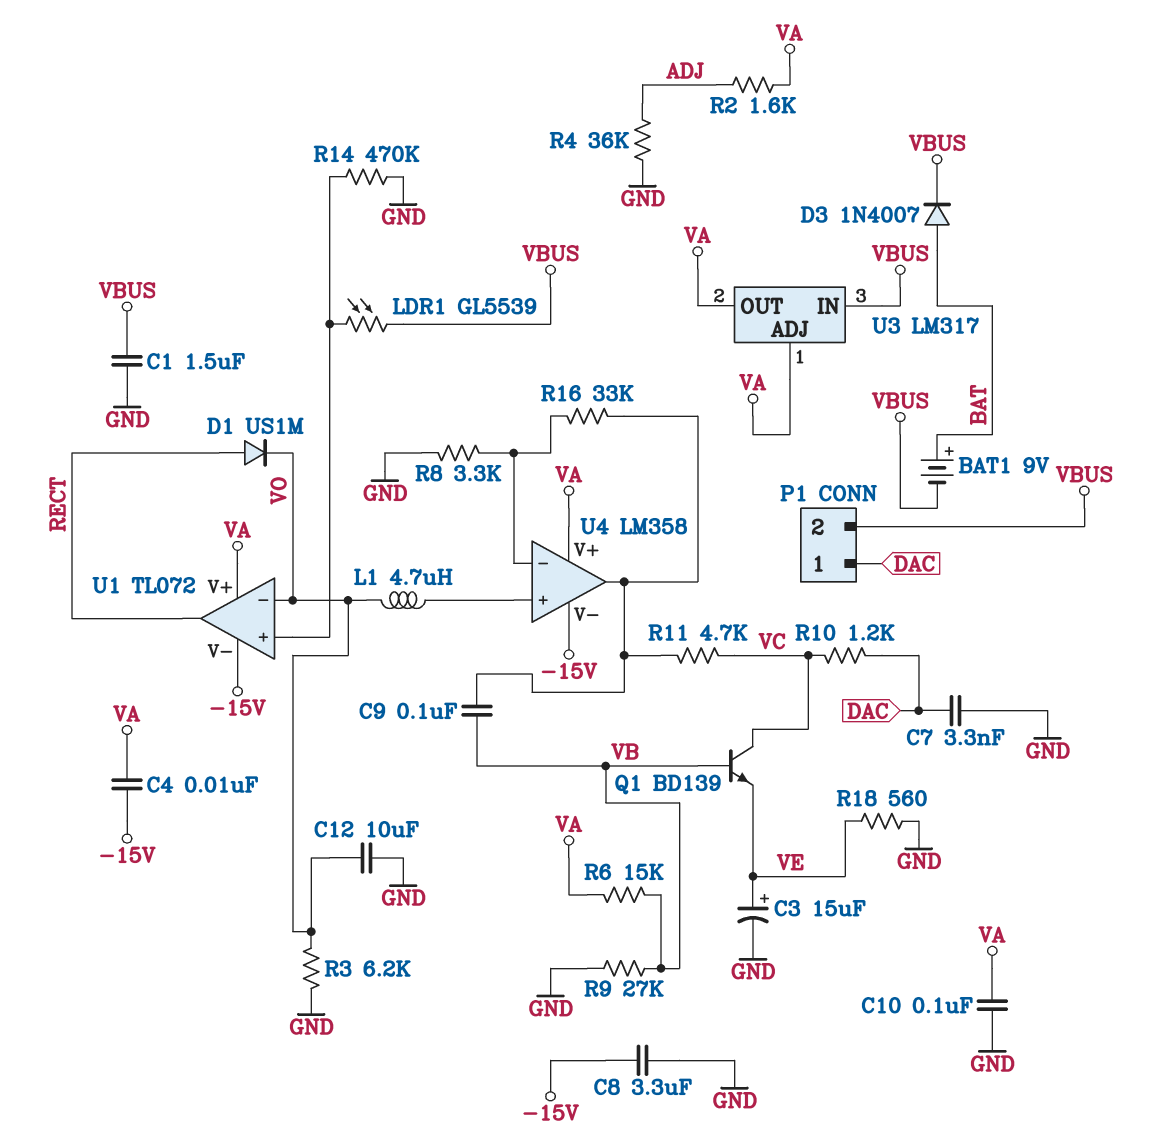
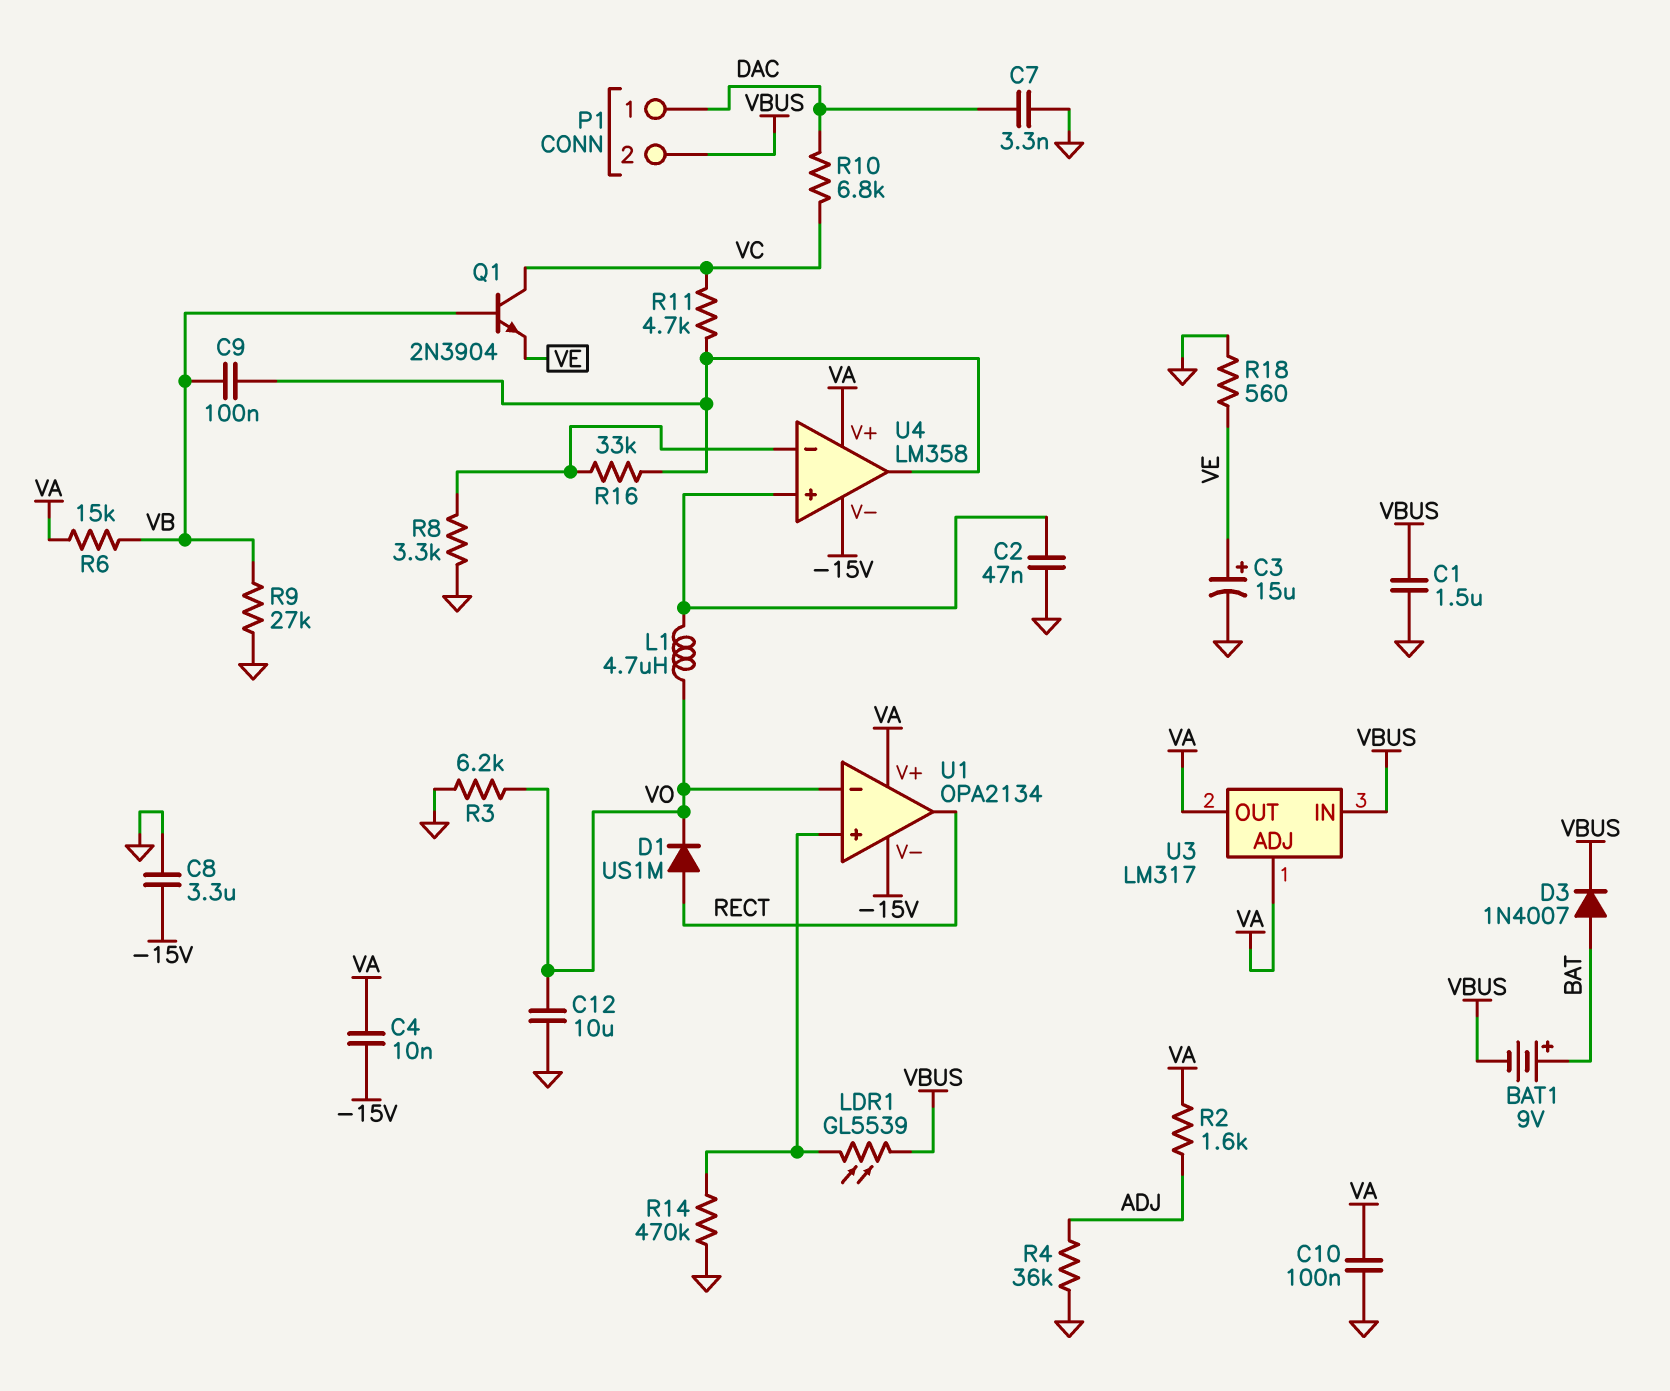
C2: none -> 47nF (GND, U4/in+)
Q1: NPN BD139 (B VB, C VC, E VE) -> NPN 2N3904 (B VB, C VC, E VE)
R10: 1.2k (DAC, VC) -> 6.8k (DAC, VC)
U1: TL072 -> OPA2134

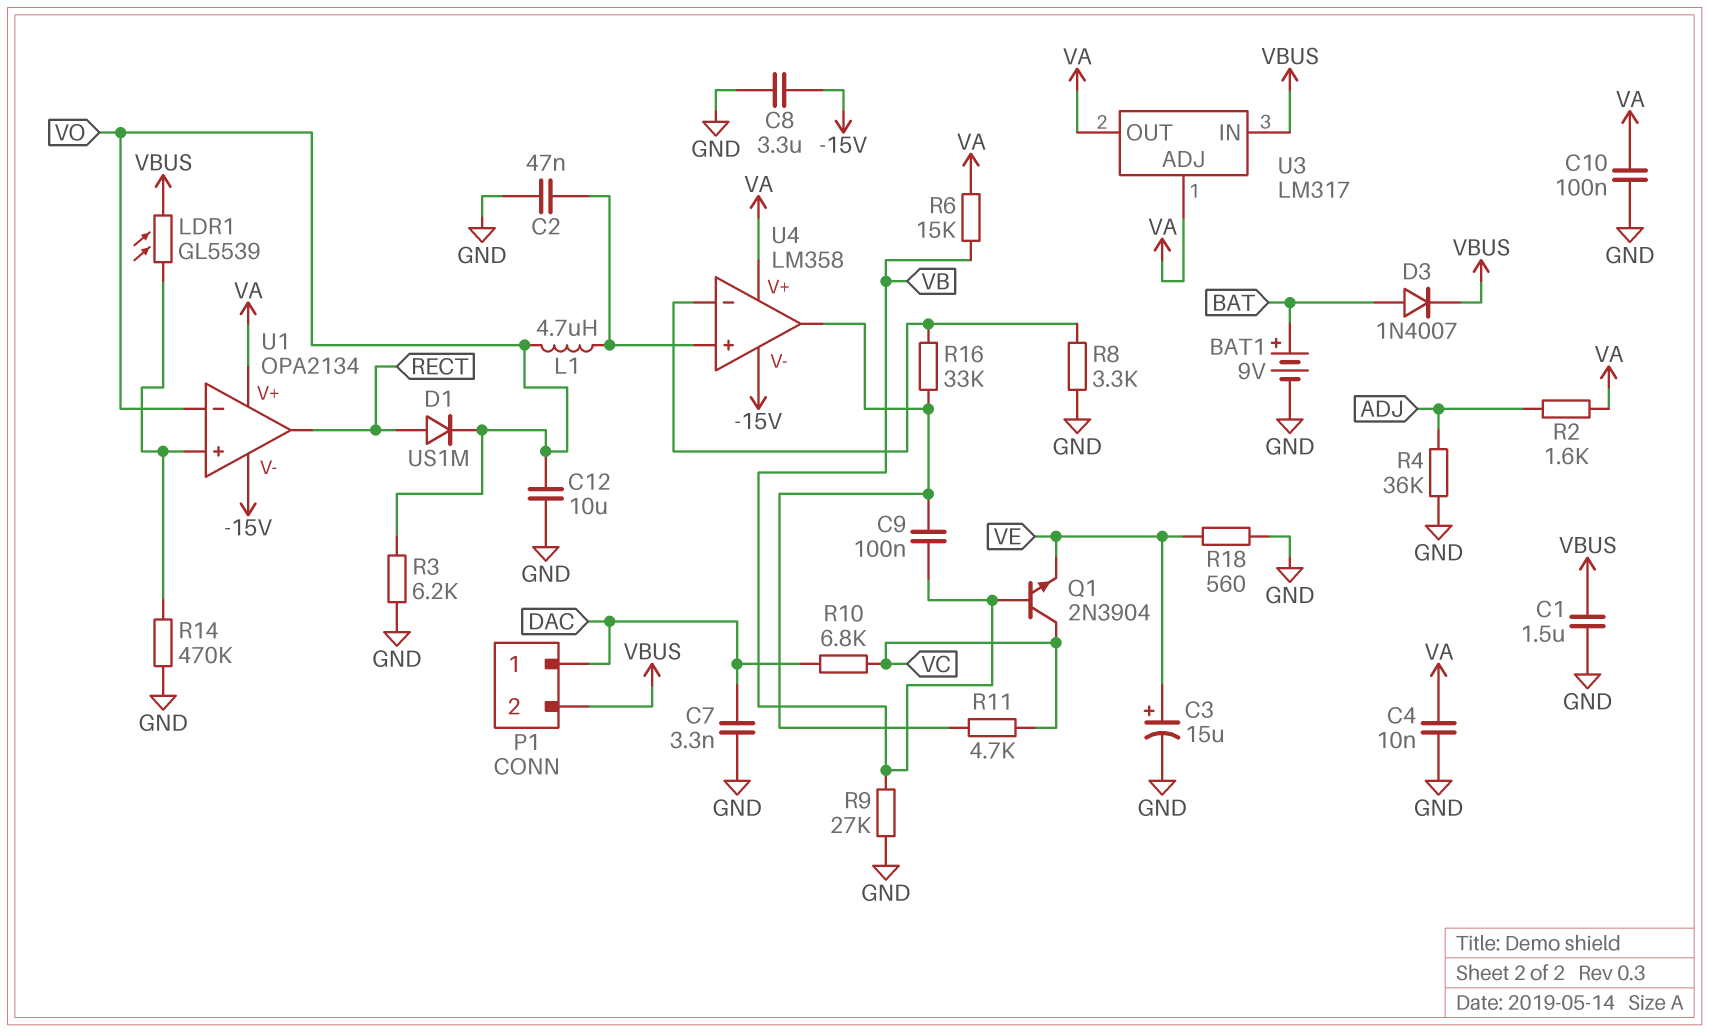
BAT1: 9V (plus BAT, minus VBUS) -> 9V (plus BAT, minus GND)
C4: 10nF (-15V, VA) -> 10nF (GND, VA)

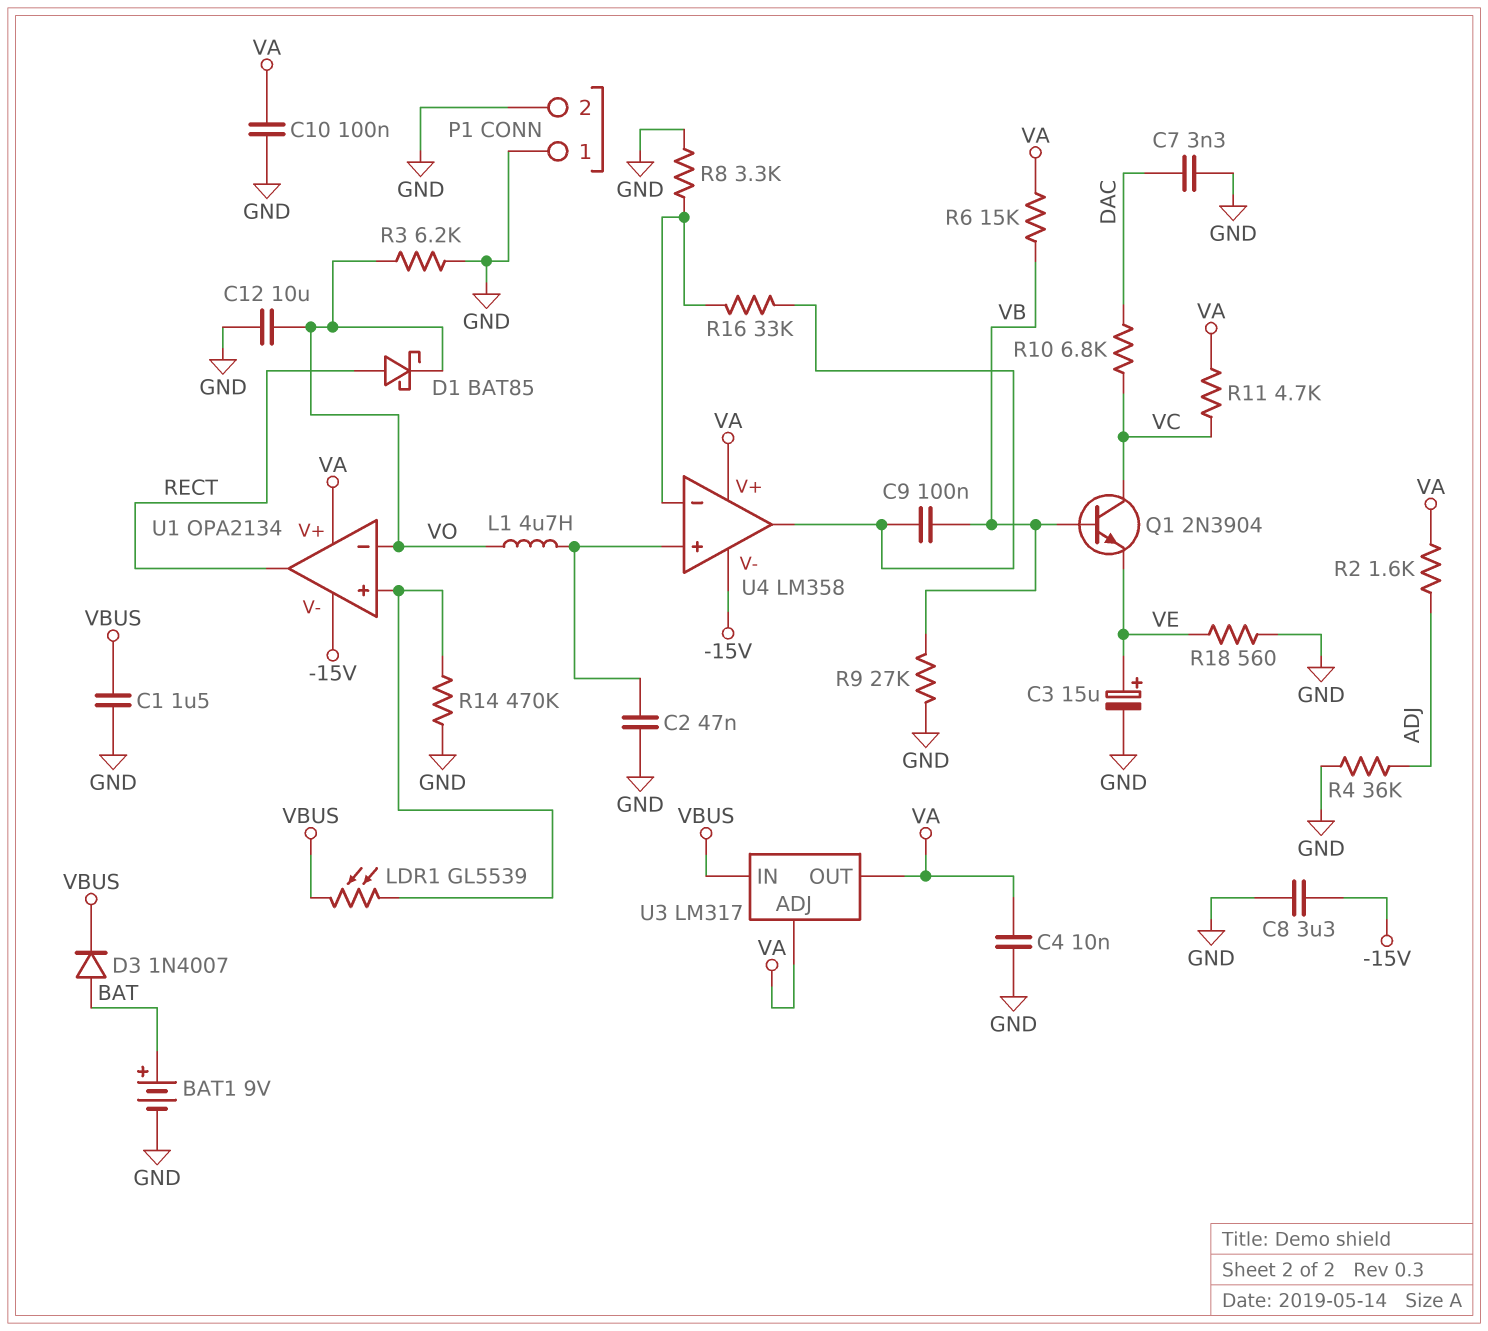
D1: diode US1M (A RECT, K VO) -> schottky BAT85 (A RECT, K VO)
P1 pin 1: DAC -> GND
P1 pin 2: VBUS -> GND
R11: 4.7k (U4/out, VC) -> 4.7k (VA, VC)

